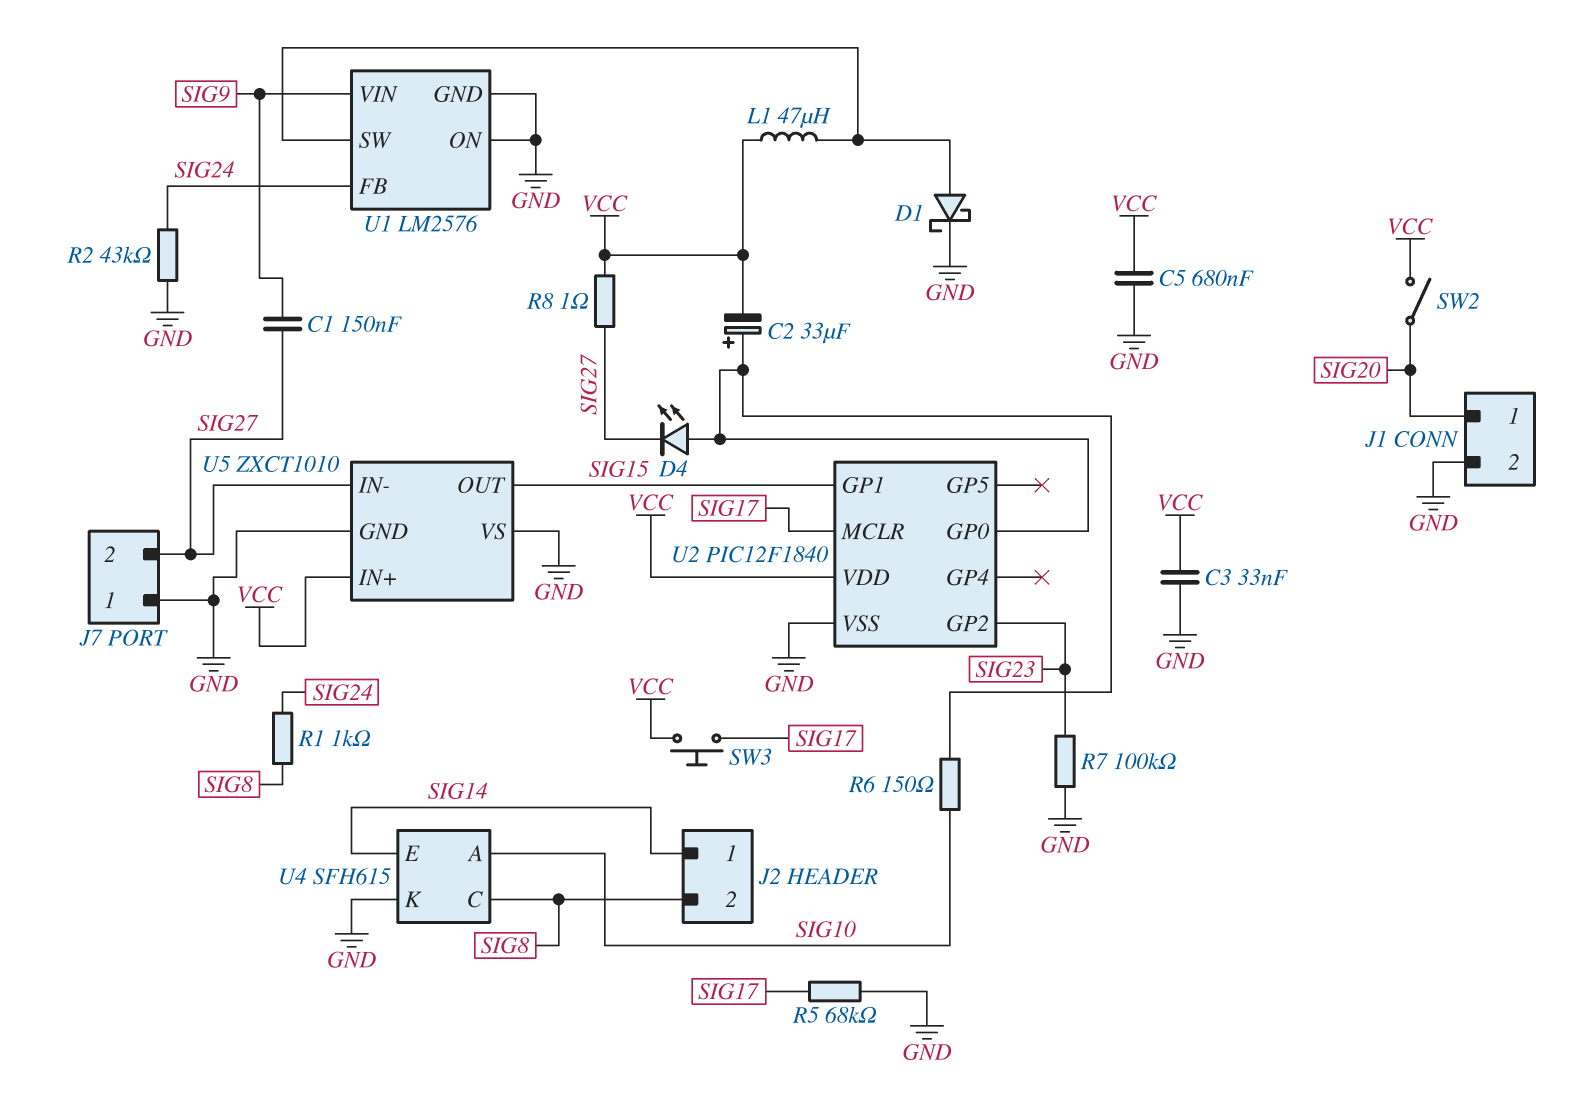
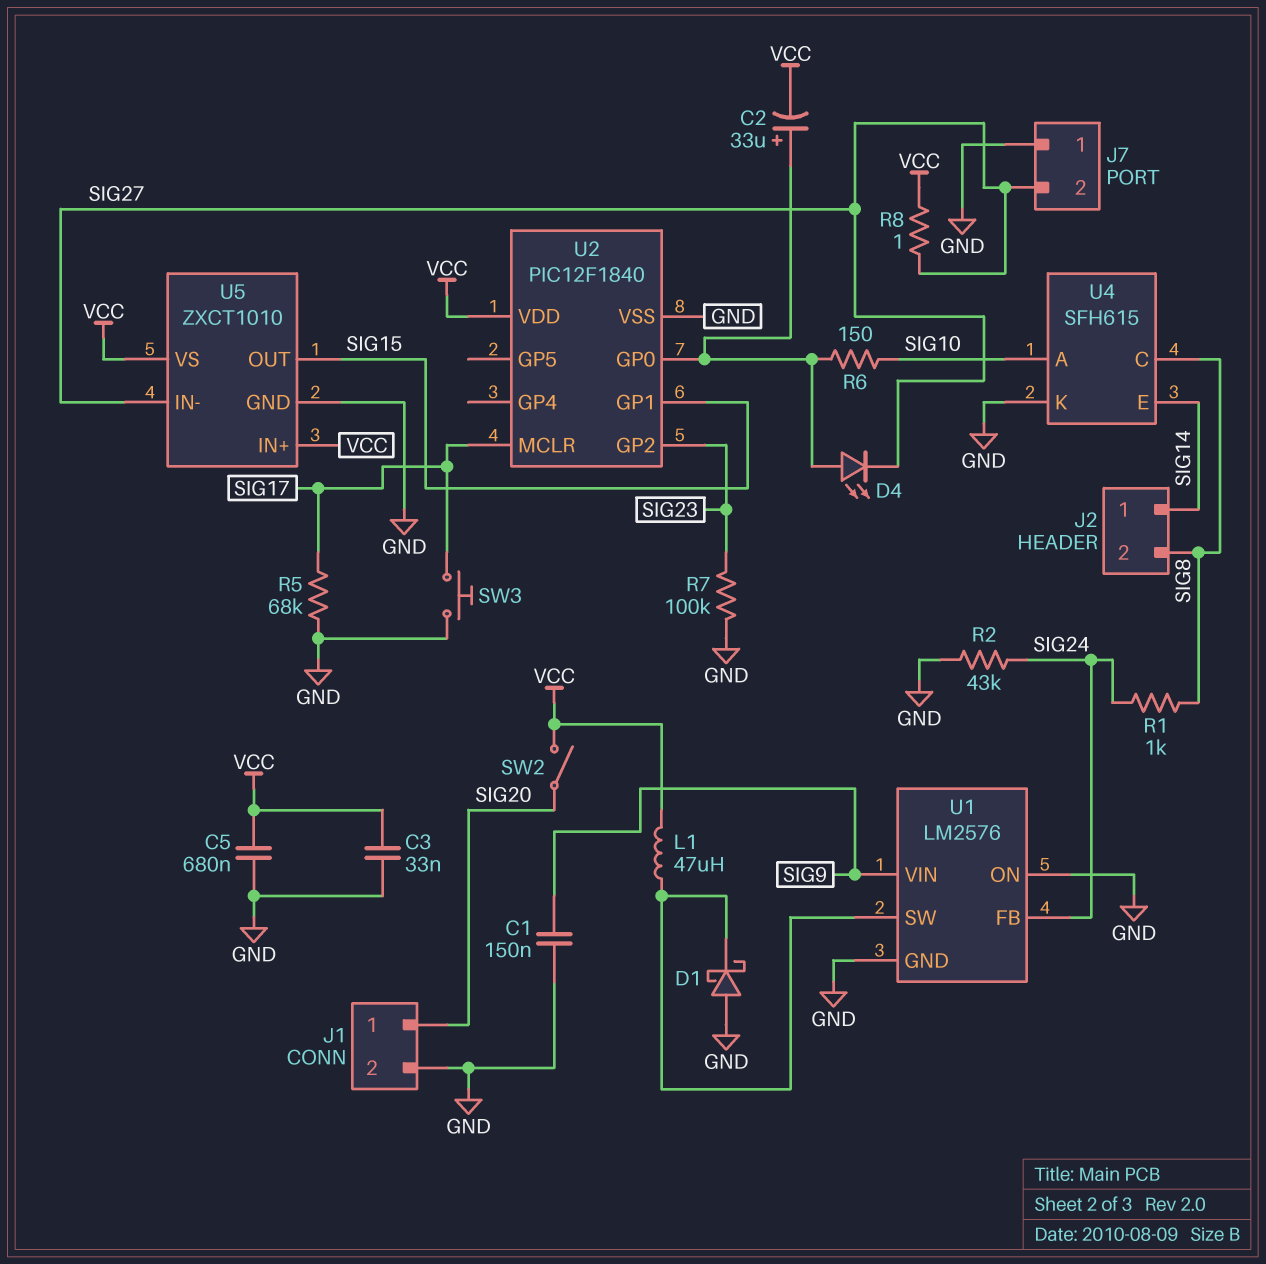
C1: 150nF (SIG9, SIG27) -> 150nF (GND, SIG9)
D1: schottky (A U1/SW, K GND) -> schottky (A GND, K U1/SW)
SW3: button (SIG17, VCC) -> button (GND, SIG17)
U5 pin VS: GND -> VCC

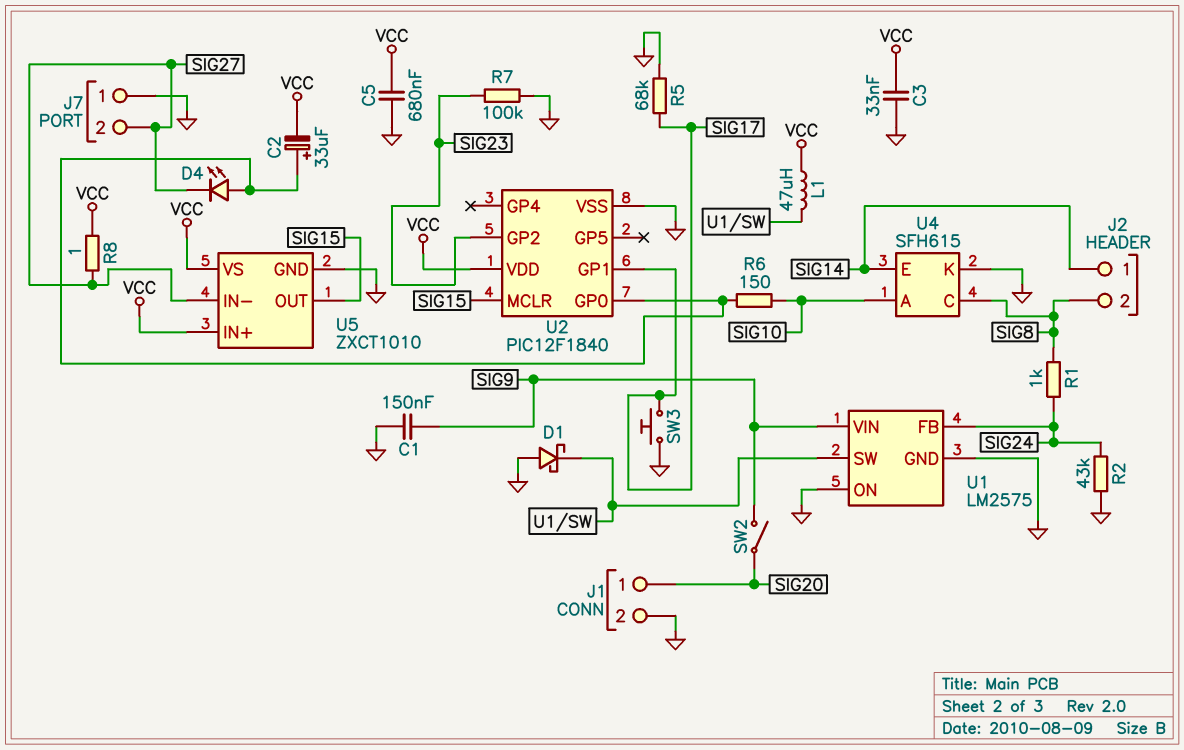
SW2: switch (SIG20, VCC) -> switch (SIG9, SIG20)
U1: LM2576 -> LM2575
U2 pin GP1: SIG15 -> SIG17
U2 pin MCLR: SIG17 -> SIG15

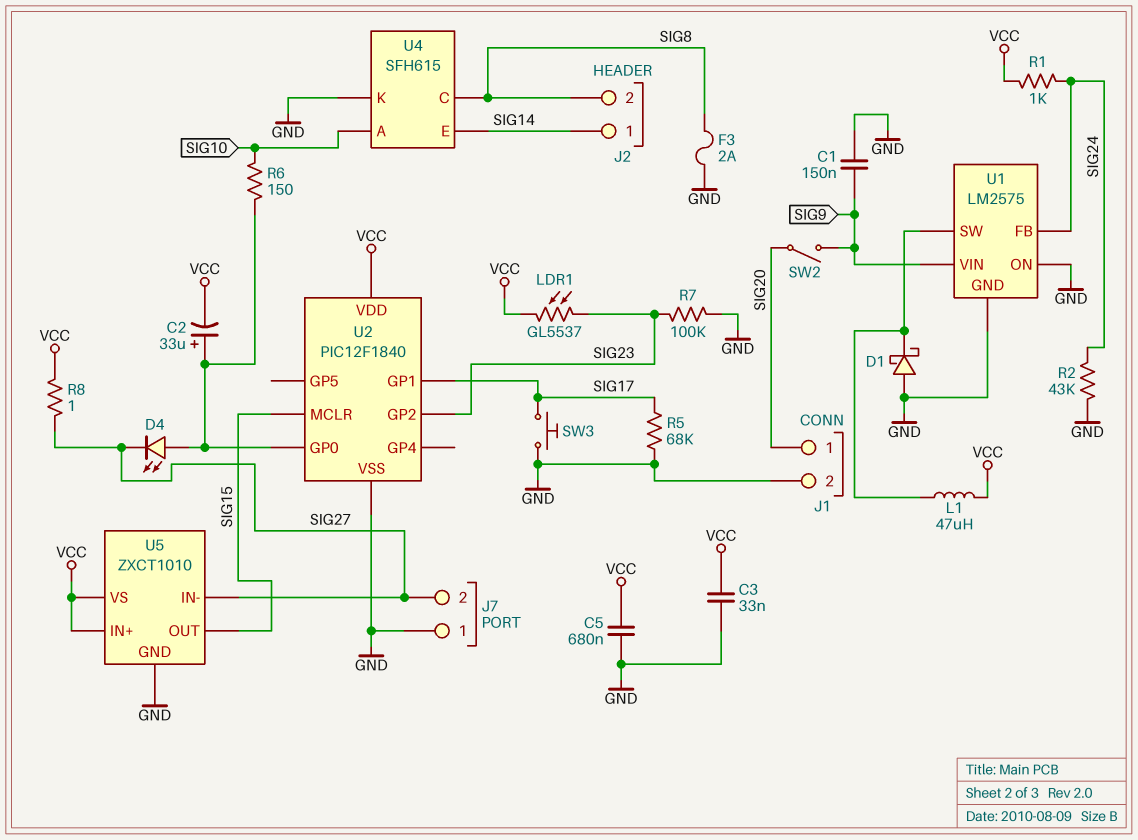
F3: none -> 2A (GND, SIG8)
LDR1: none -> GL5537 (SIG23, VCC)
R1: 1k (SIG8, SIG24) -> 1k (SIG24, VCC)

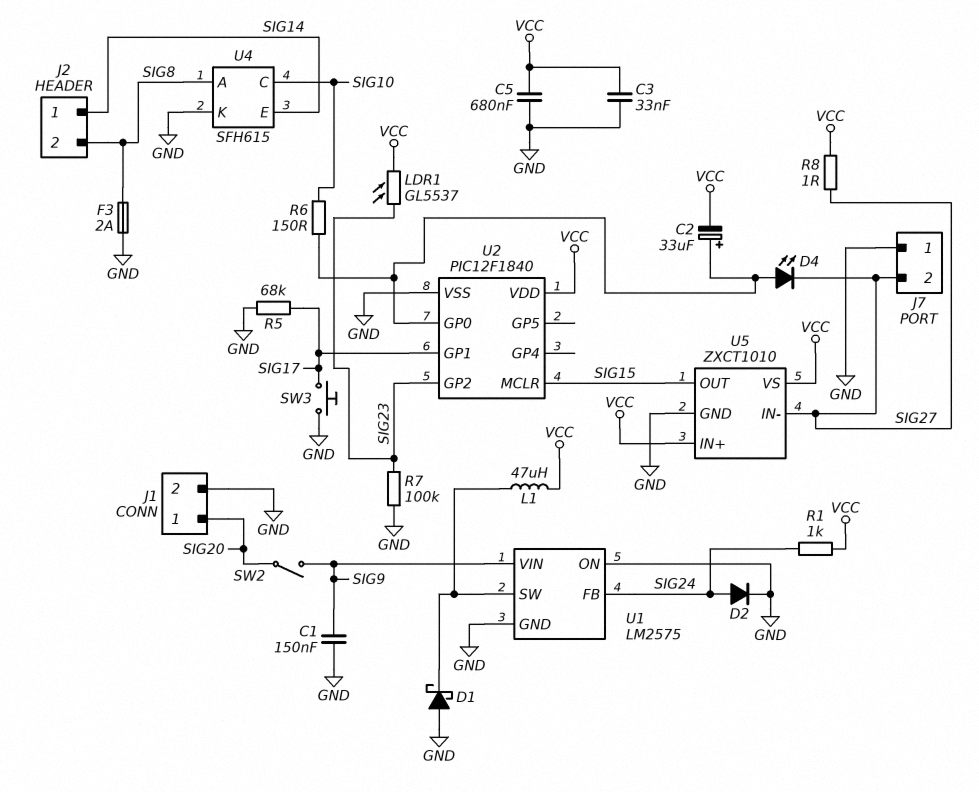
D2: none -> diode (A SIG24, K GND)
R2: 43k (GND, SIG24) -> none
U4 pin A: SIG10 -> SIG8
U4 pin C: SIG8 -> SIG10

